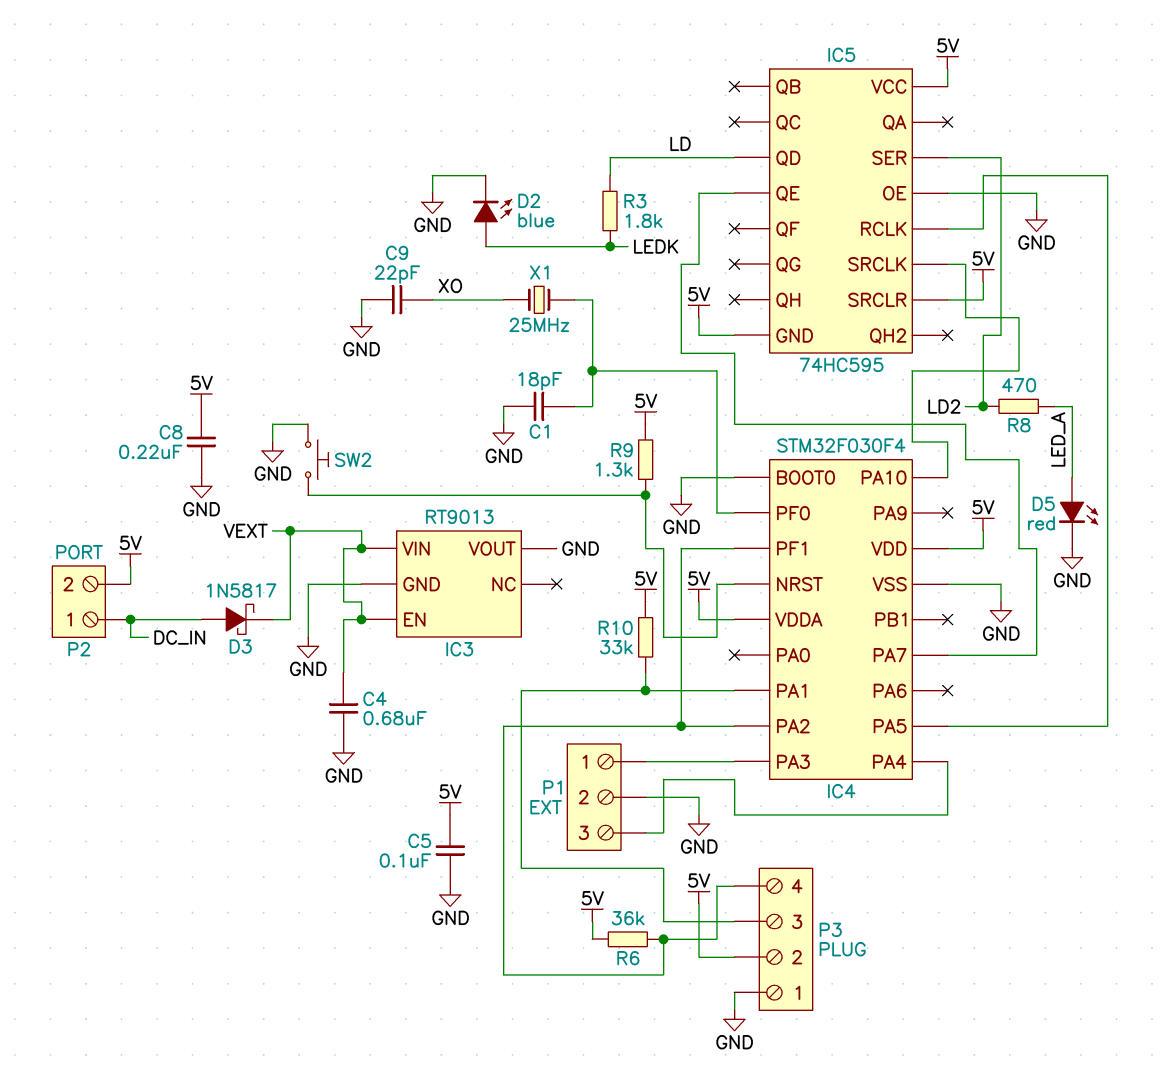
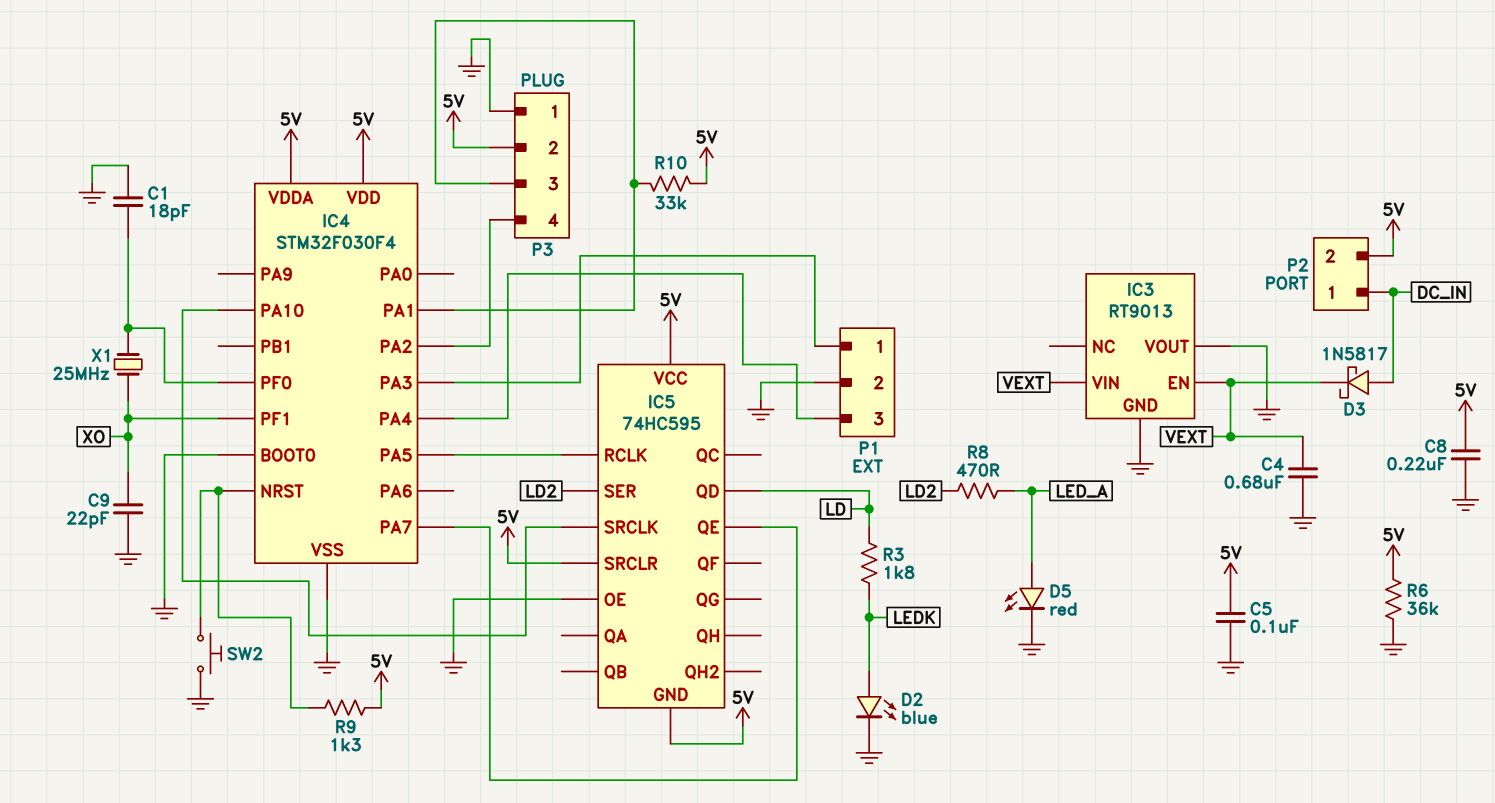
IC4 pin PF1: IC4/PA2 -> XO
R6: 36k (5V, IC4/PA2) -> 36k (5V, GND)

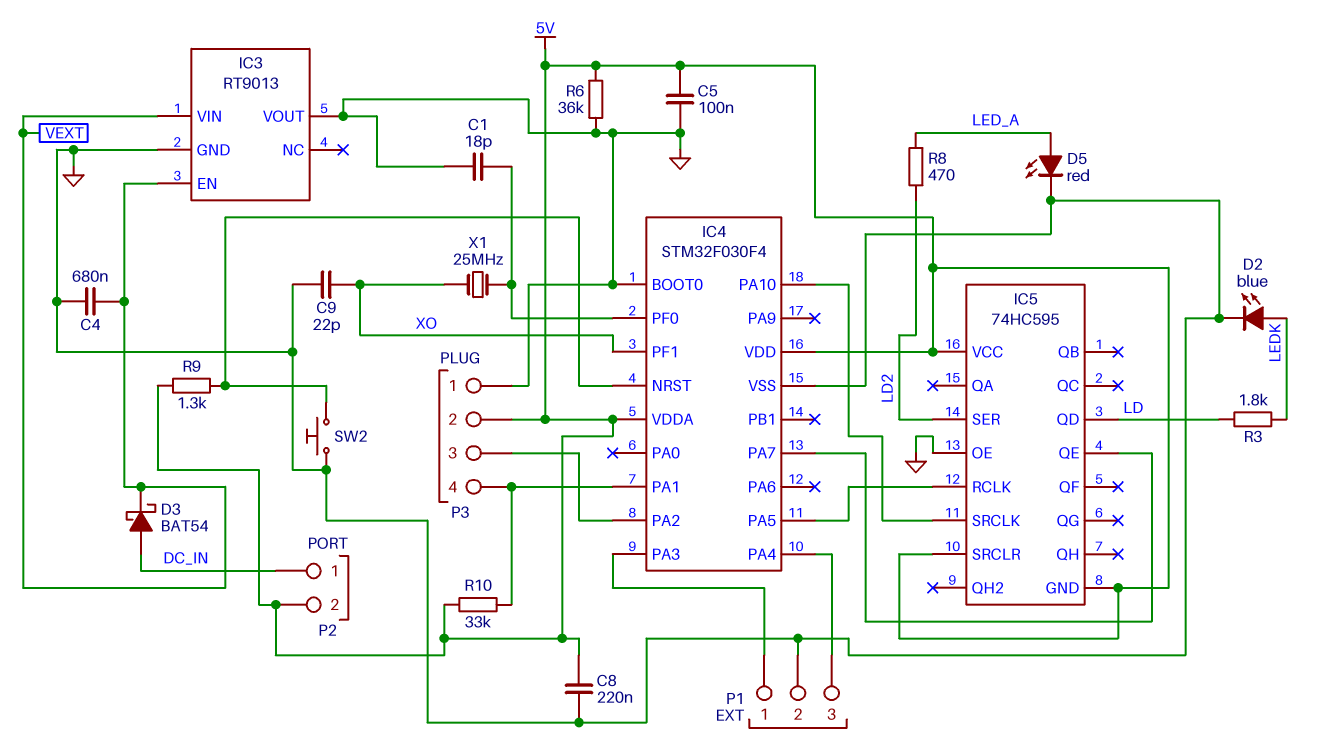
D3: schottky 1N5817 (A DC_IN, K VEXT) -> schottky BAT54 (A DC_IN, K VEXT)
P3 pin 3: IC4/PA1 -> IC4/PA2
P3 pin 4: IC4/PA2 -> IC4/PA1

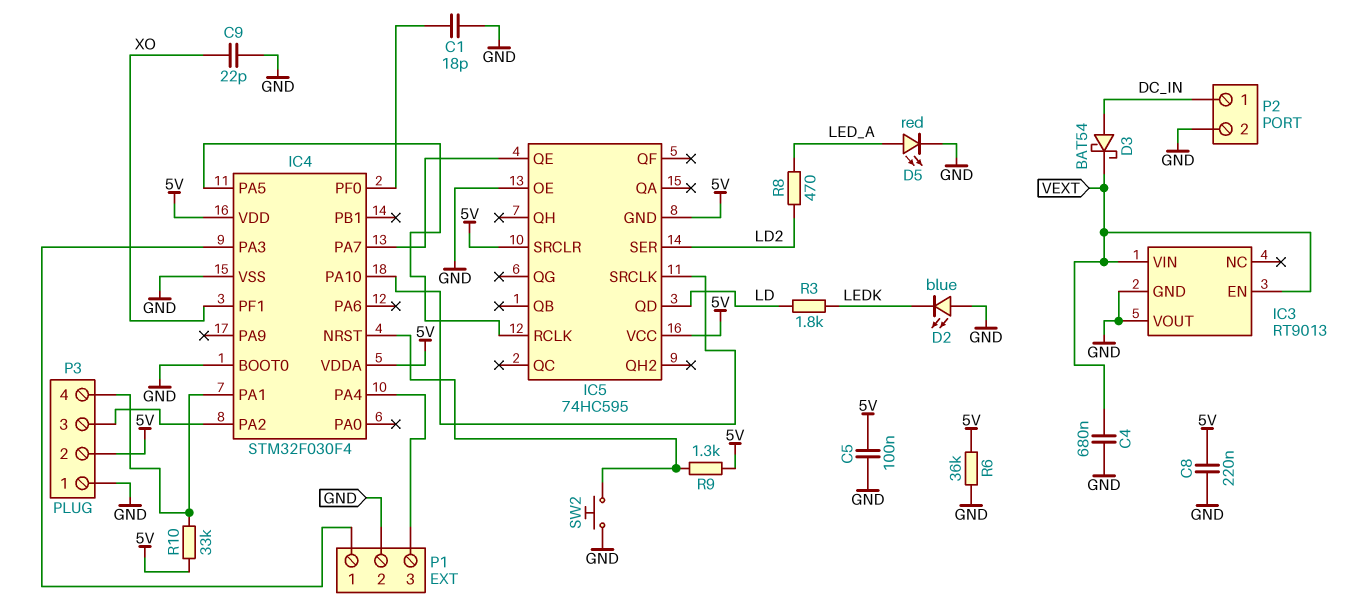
D2: LED blue (A LEDK, K GND) -> LED blue (A GND, K LEDK)
P2 pin 2: 5V -> GND
X1: 25MHz (IC4/PF0, XO) -> none

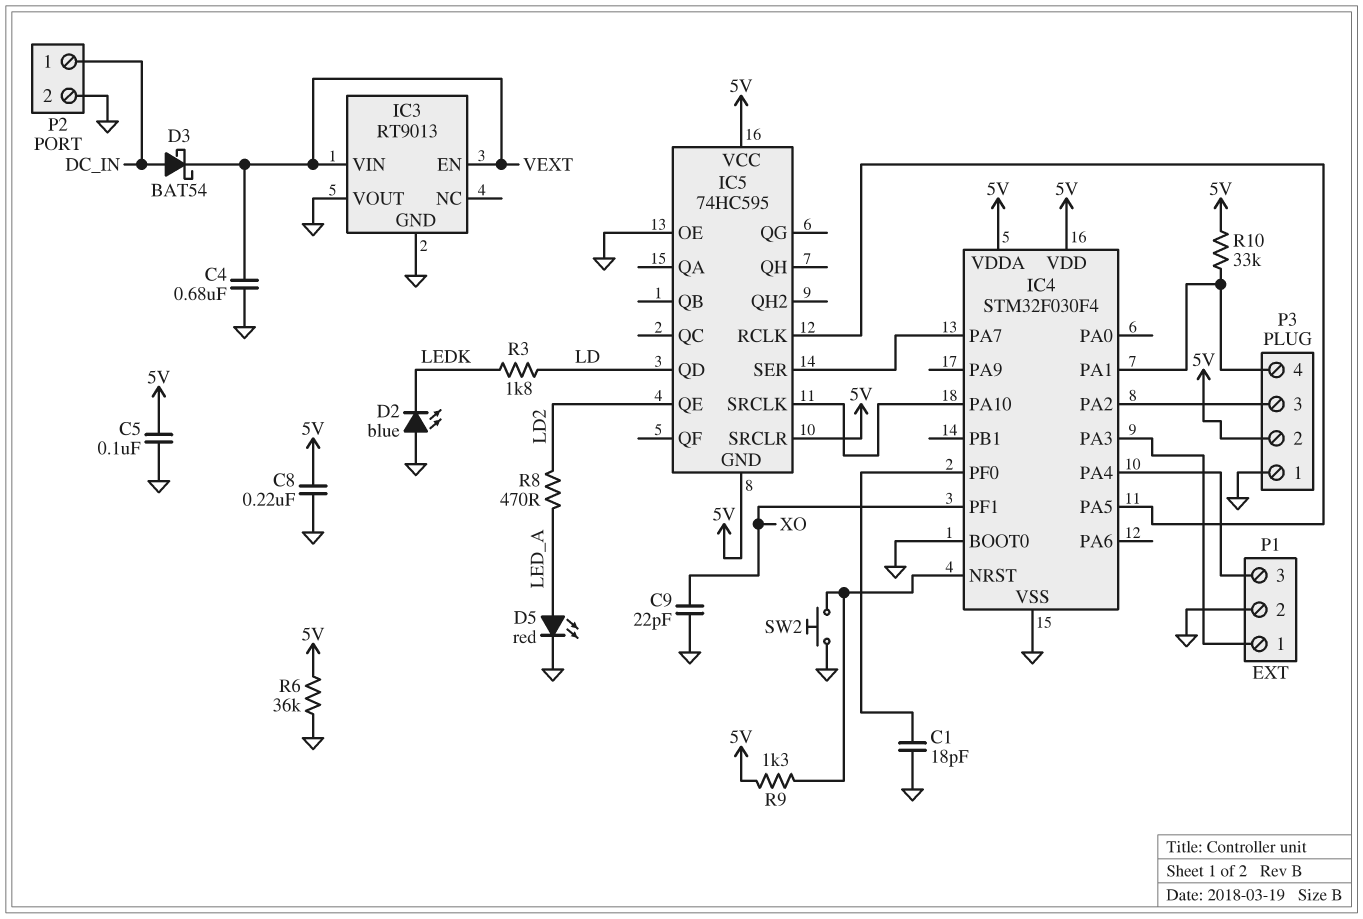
IC5 pin QE: IC4/PA7 -> LD2
IC5 pin SER: LD2 -> IC4/PA7

